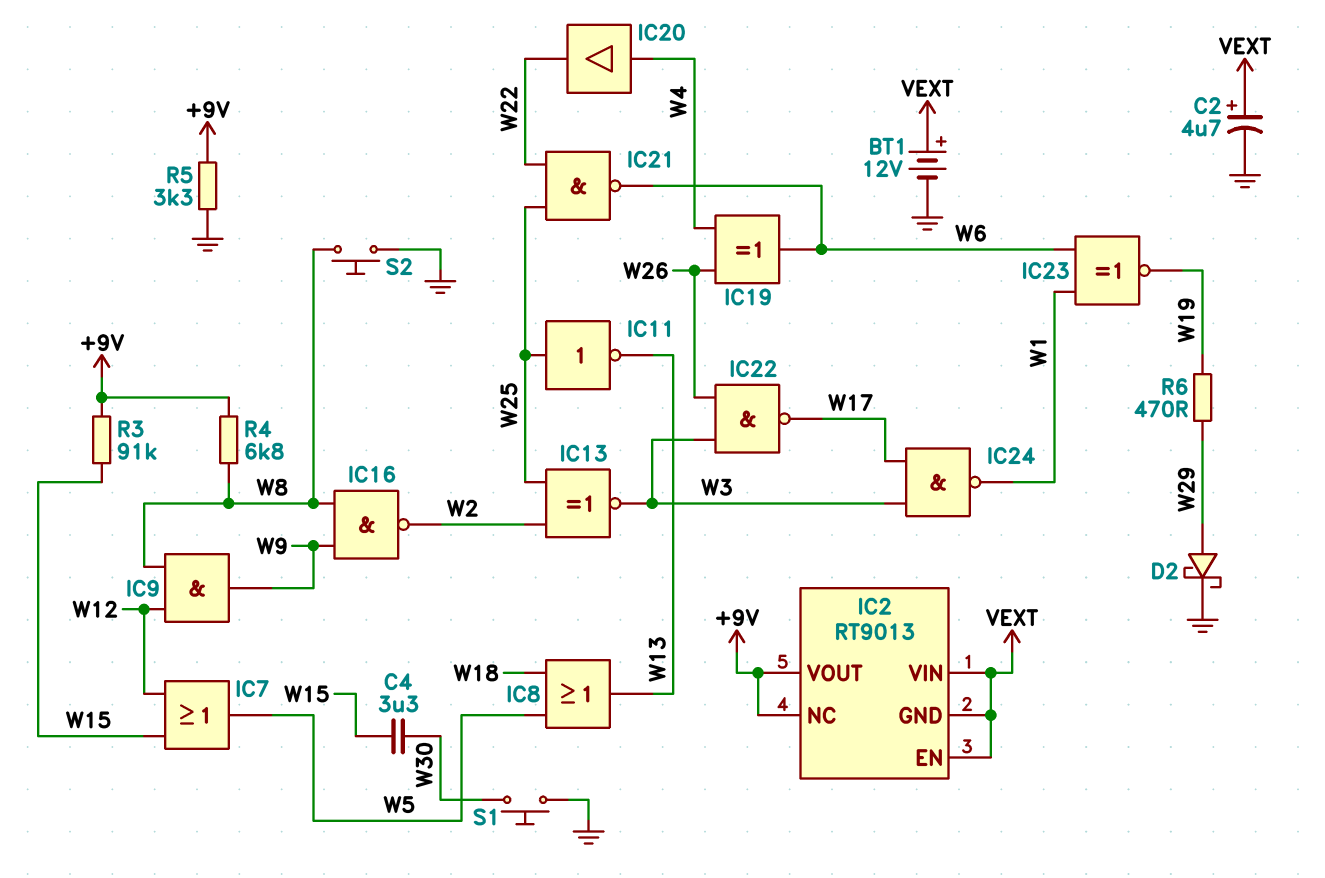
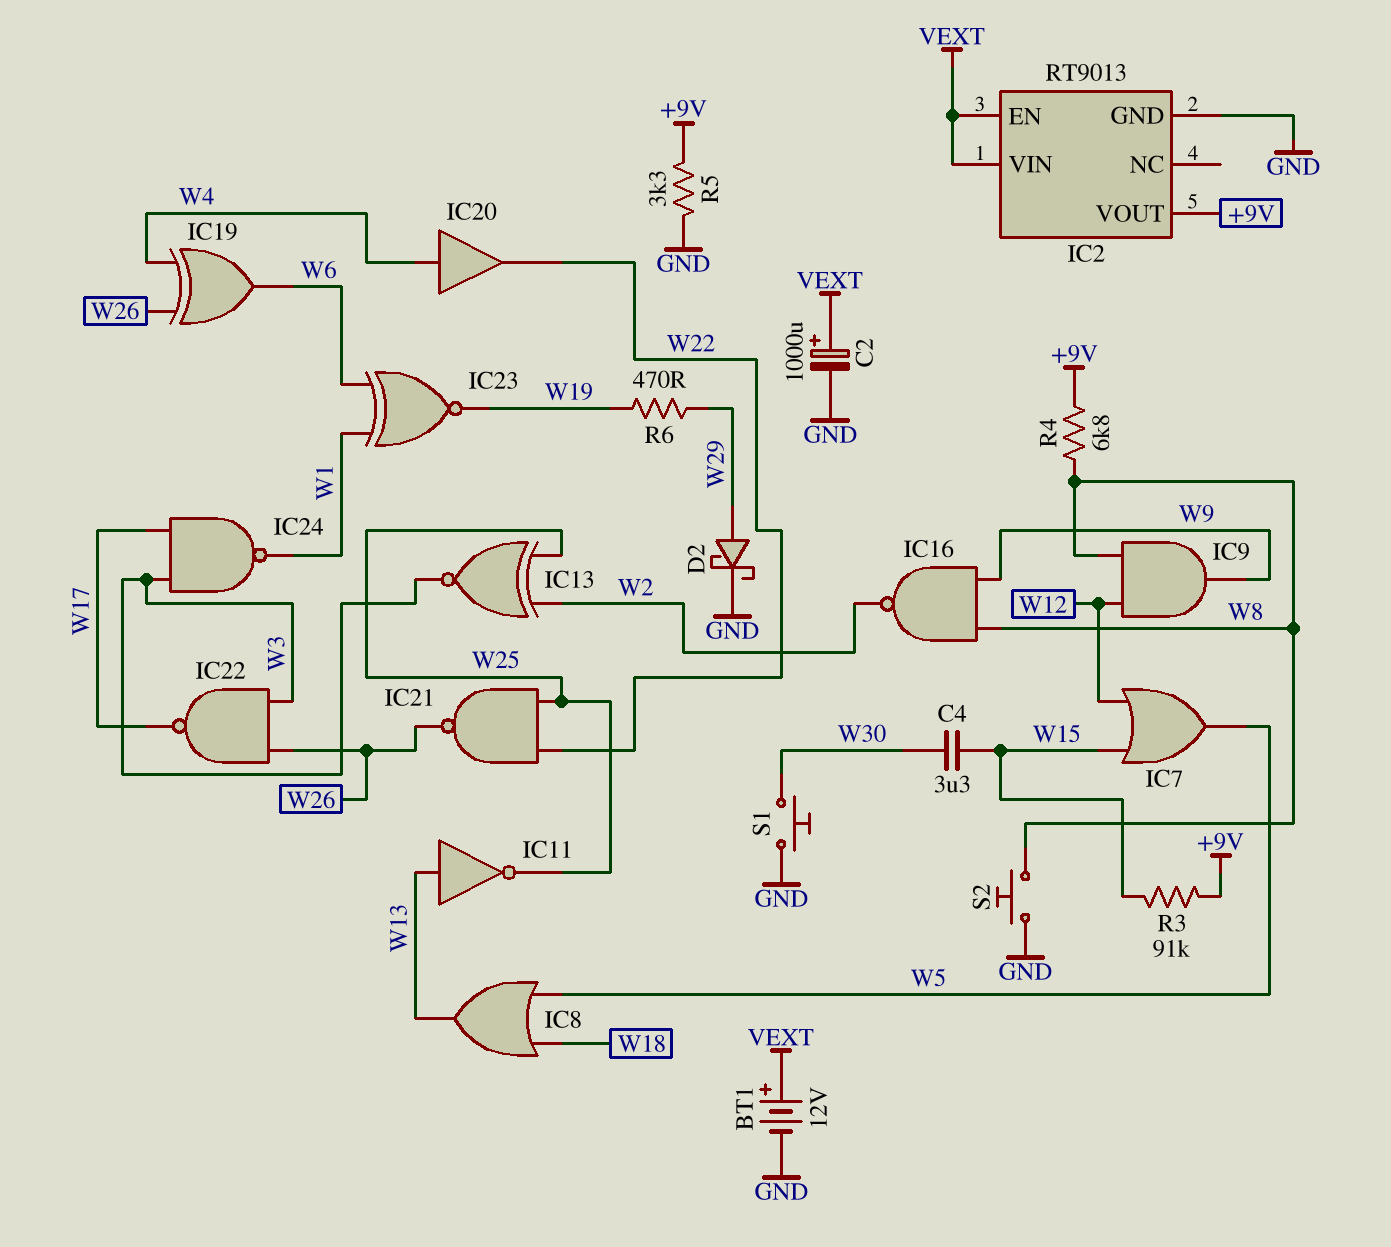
C2: 4.7uF (plus VEXT, minus GND) -> 1000uF (plus VEXT, minus GND)
IC2 pin GND: VEXT -> GND
IC2 pin NC: +9V -> none
IC11: NOT (in W25, out W13) -> NOT (in W13, out W25)
IC21: NAND (in W22, in W25, out W6) -> NAND (in W22, in W25, out W26)

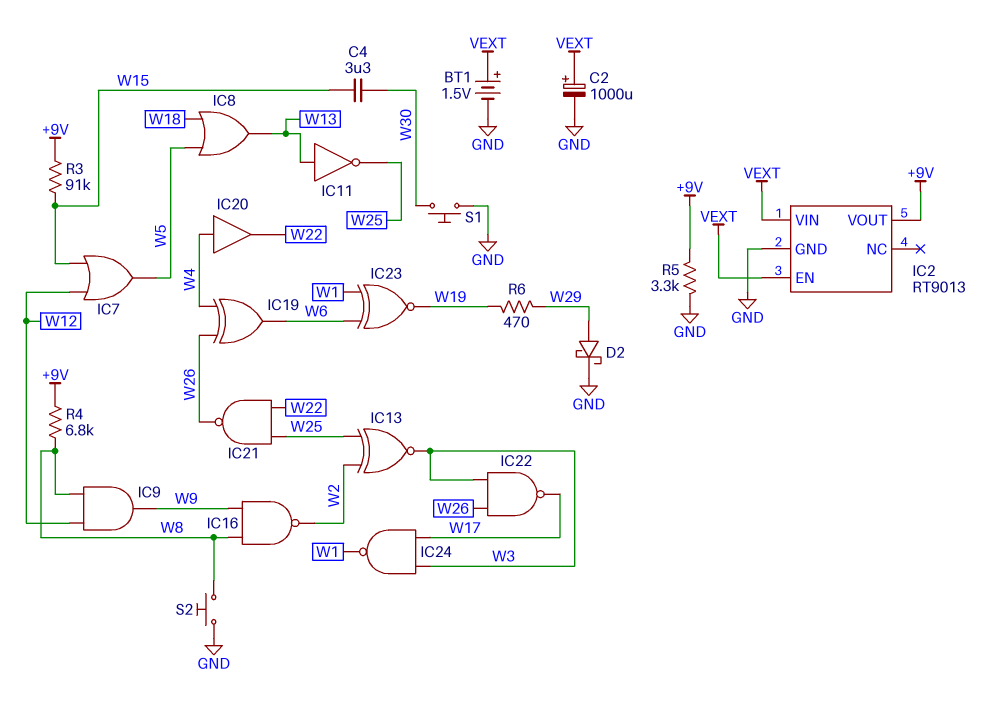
BT1: 12V (plus VEXT, minus GND) -> 1.5V (plus VEXT, minus GND)

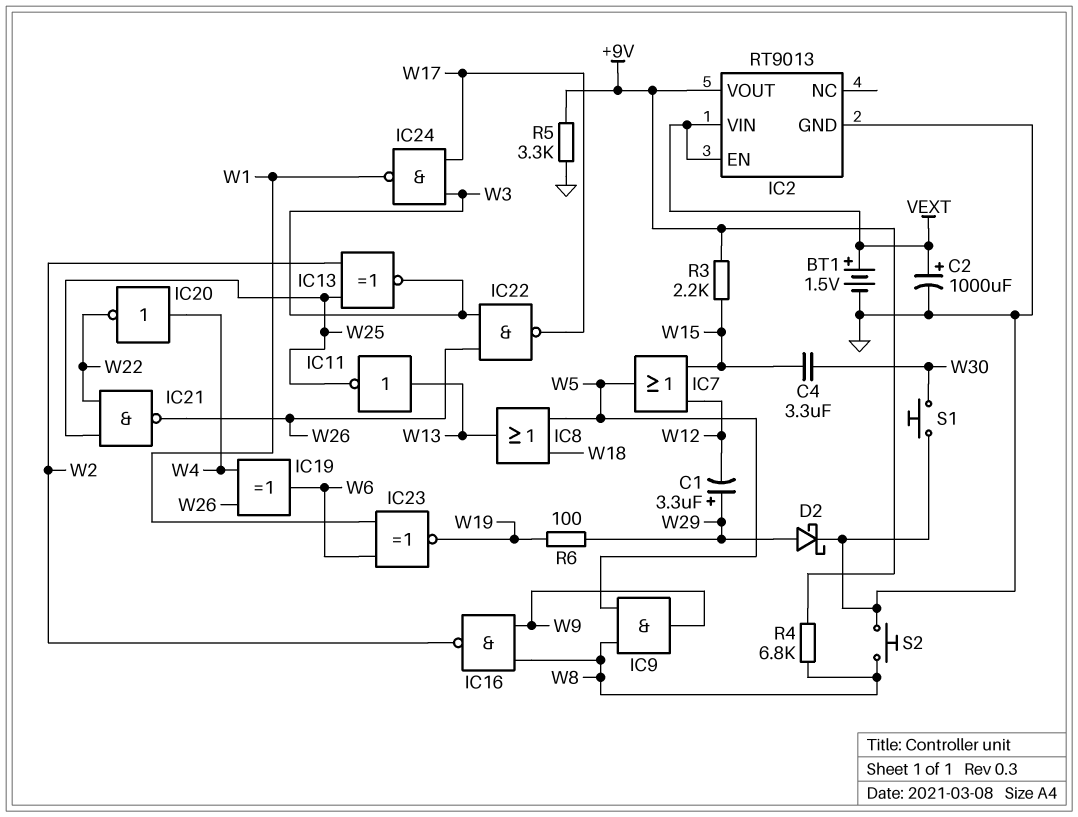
C1: none -> 3.3uF (plus W29, minus W12)
IC9: AND (in W8, in W12, out W9) -> AND (in W5, in W8, out W9)
IC20: buffer (in W4, out W22) -> NOT (in W4, out W22)
R3: 91k (+9V, W15) -> 2.2k (+9V, W15)
R6: 470 (W19, W29) -> 100 (W19, W29)

